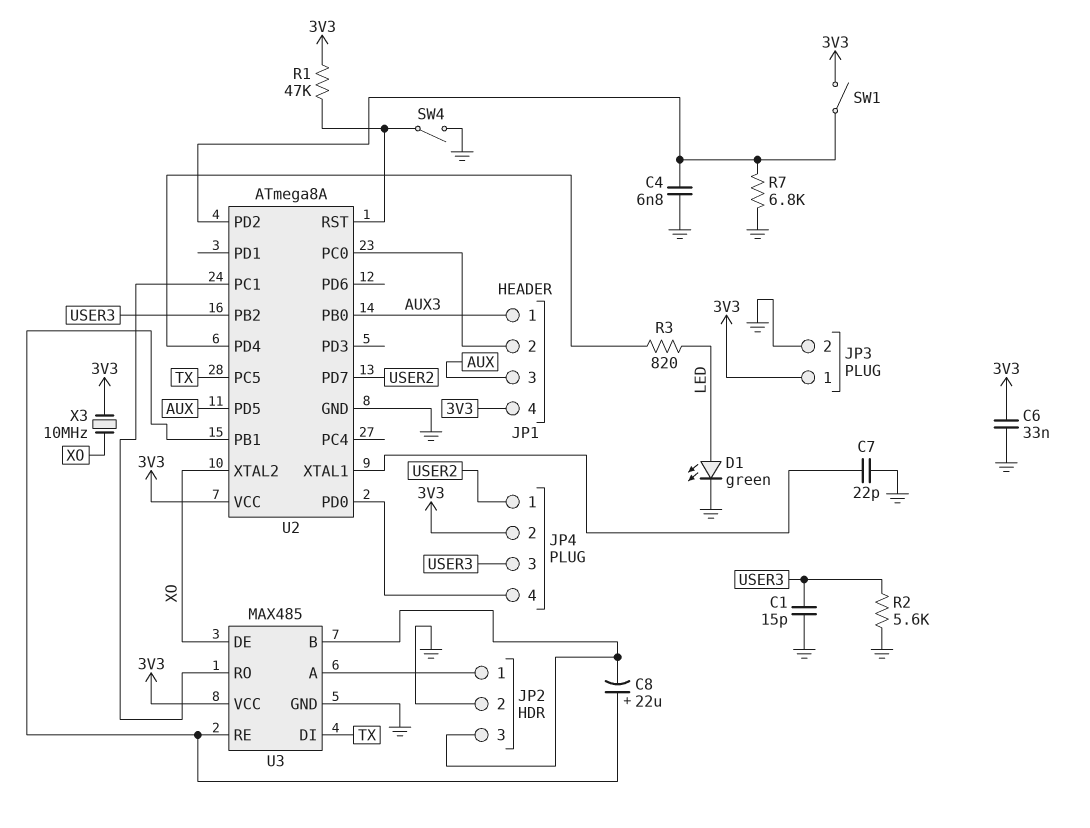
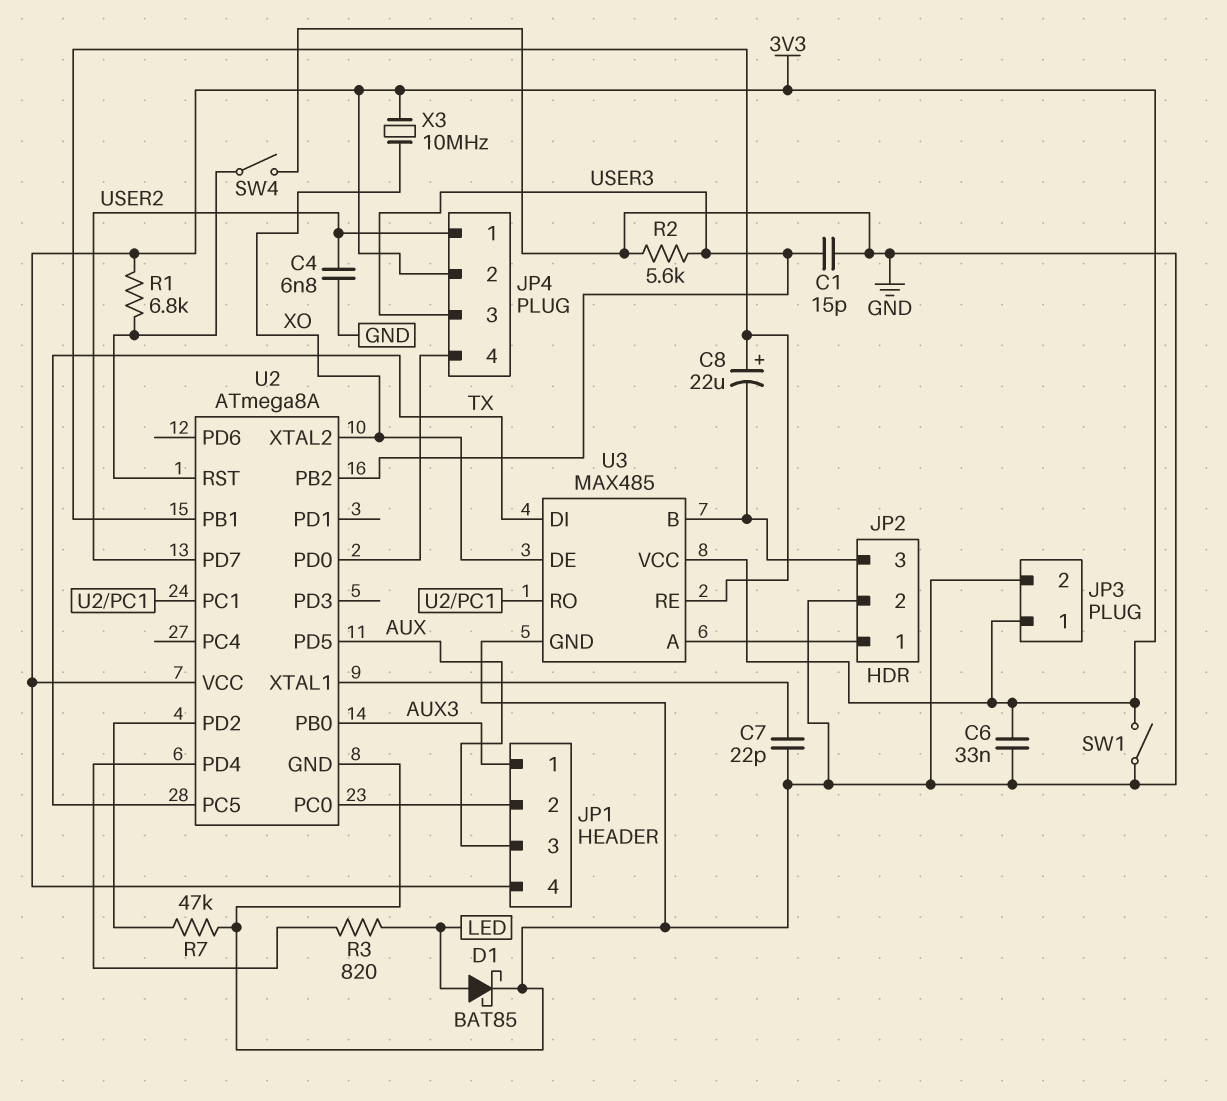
C4: 6.8nF (GND, U2/PD2) -> 6.8nF (GND, USER2)
D1: LED green (A LED, K GND) -> schottky BAT85 (A LED, K GND)
R1: 47k (3V3, U2/RST) -> 6.8k (3V3, U2/RST)
R7: 6.8k (GND, U2/PD2) -> 47k (GND, U2/PD2)
SW1: switch (3V3, U2/PD2) -> switch (3V3, GND)

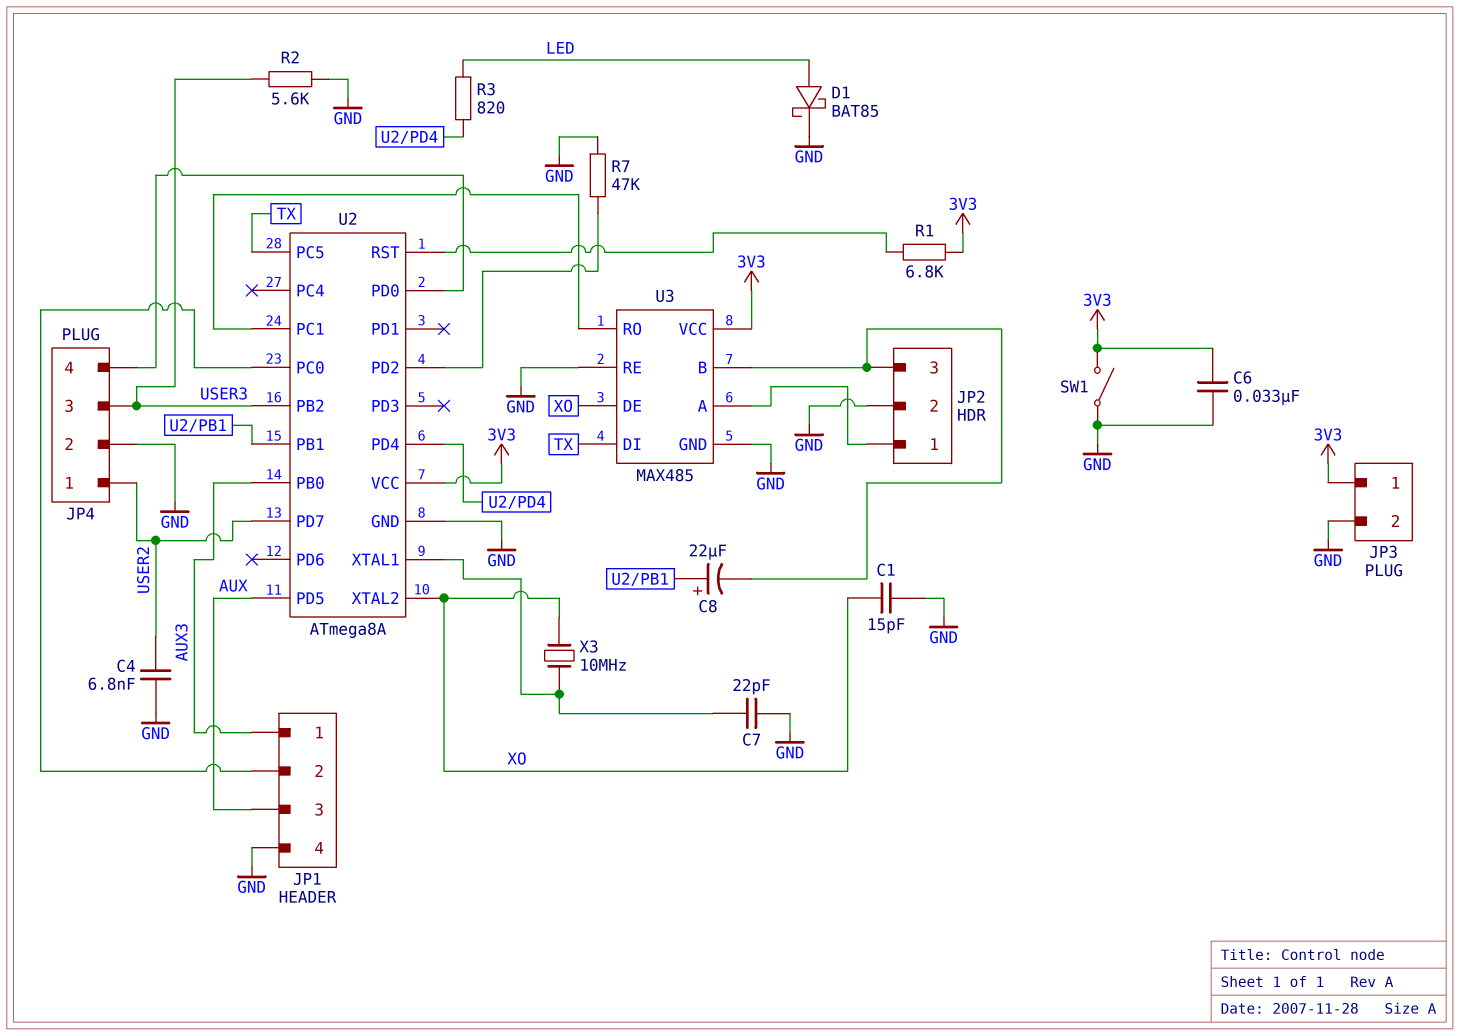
C1: 15pF (GND, USER3) -> 15pF (GND, XO)
JP1 pin 4: 3V3 -> GND
JP4 pin 2: 3V3 -> GND
SW4: switch (GND, U2/RST) -> none
U3 pin RE: U2/PB1 -> GND
X3: 10MHz (3V3, XO) -> 10MHz (U2/XTAL1, XO)

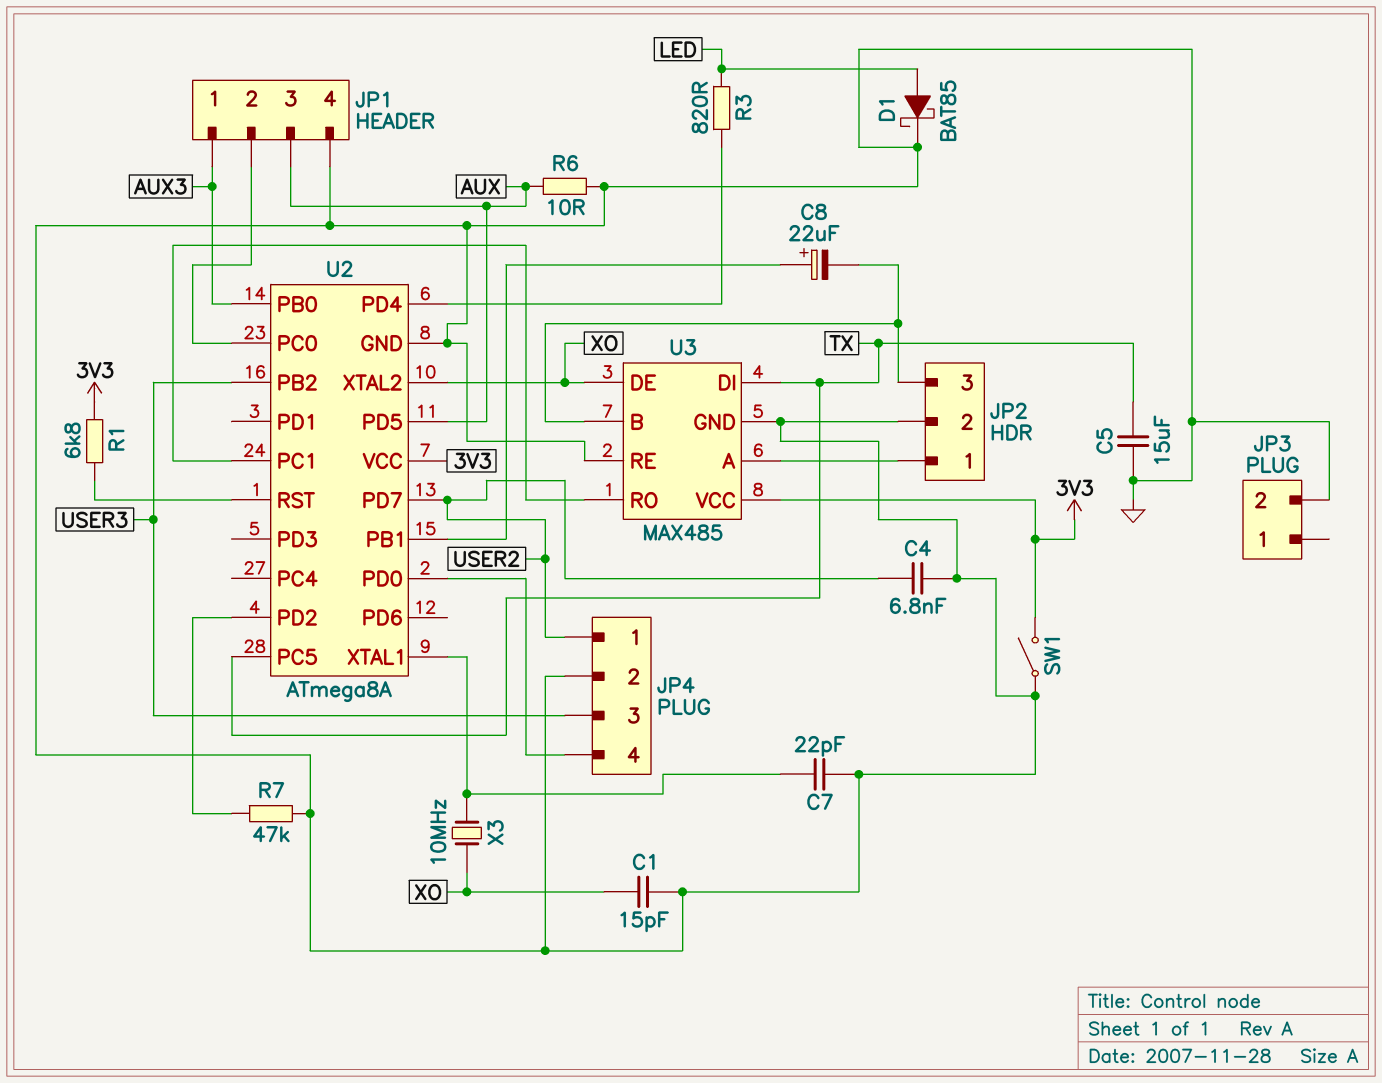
C5: none -> 15uF (GND, TX)
C6: 33nF (3V3, GND) -> none
JP3 pin 1: 3V3 -> none
R2: 5.6k (GND, USER3) -> none
R6: none -> 10 (AUX, GND)

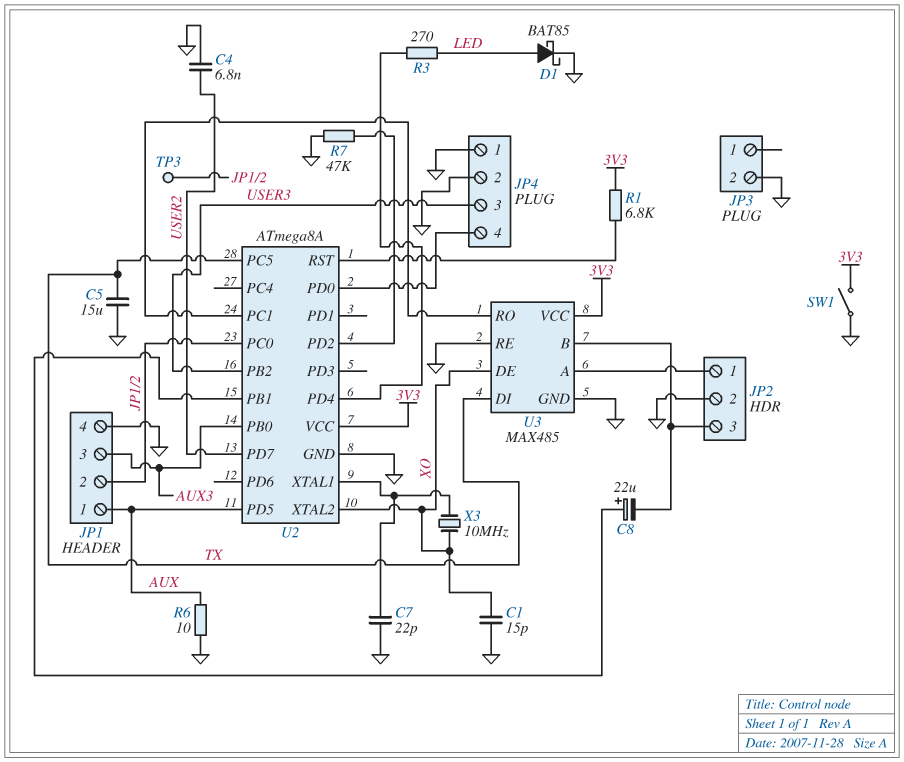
JP1 pin 1: AUX3 -> AUX
JP1 pin 3: AUX -> AUX3
JP4 pin 1: USER2 -> GND
R3: 820 (LED, U2/PD4) -> 270 (LED, U2/PD4)
TP3: none -> test point (JP1/2)

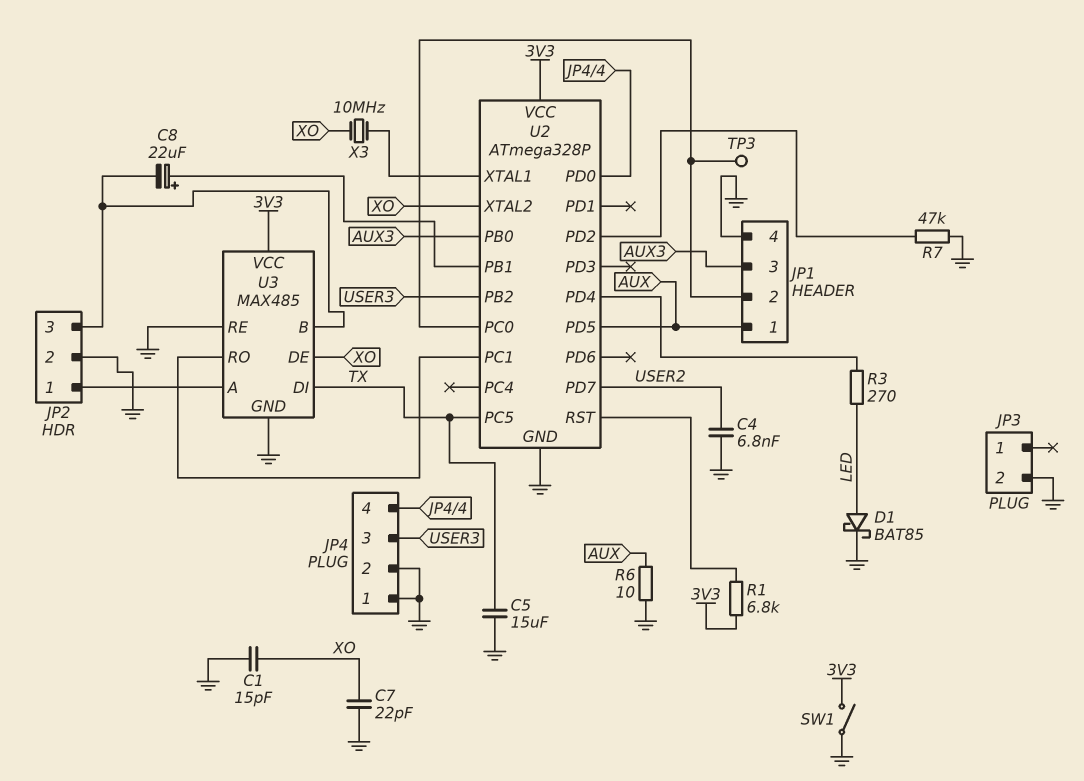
C7: 22pF (GND, U2/XTAL1) -> 22pF (GND, XO)
U2: ATmega8A -> ATmega328P

